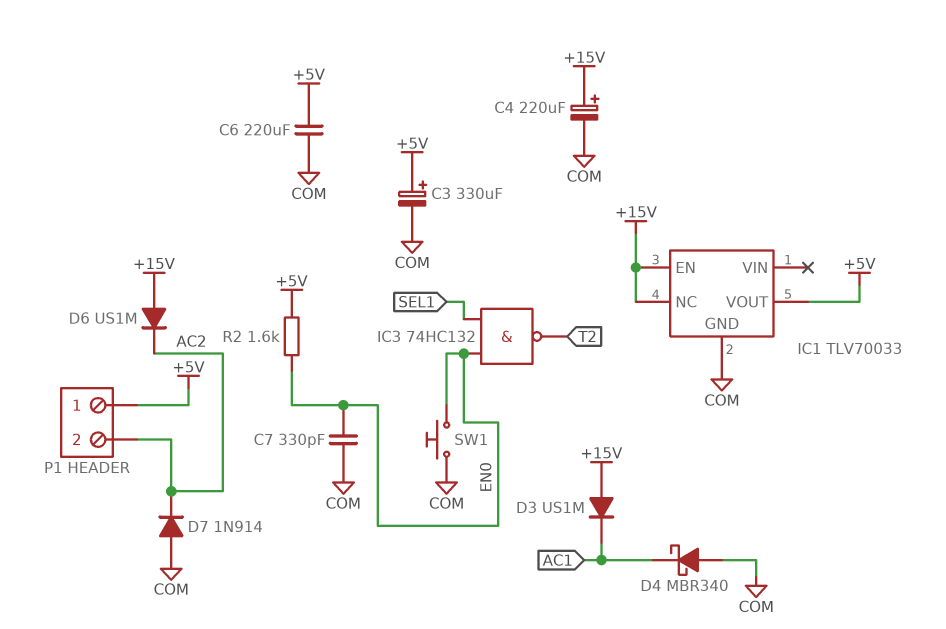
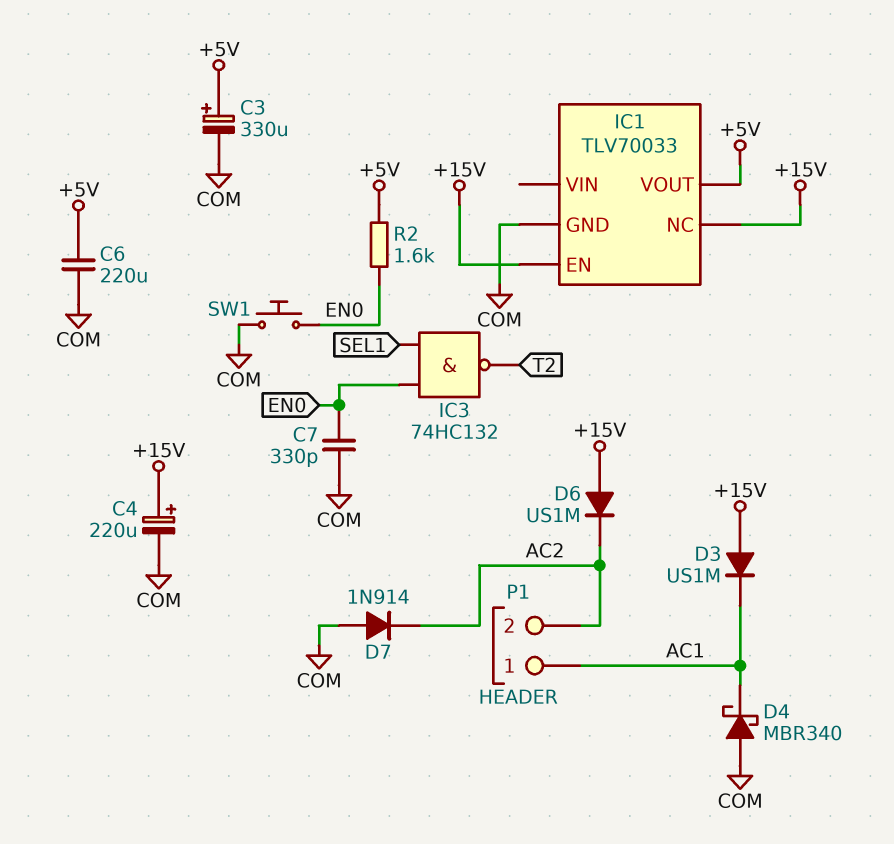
P1 pin 1: +5V -> AC1

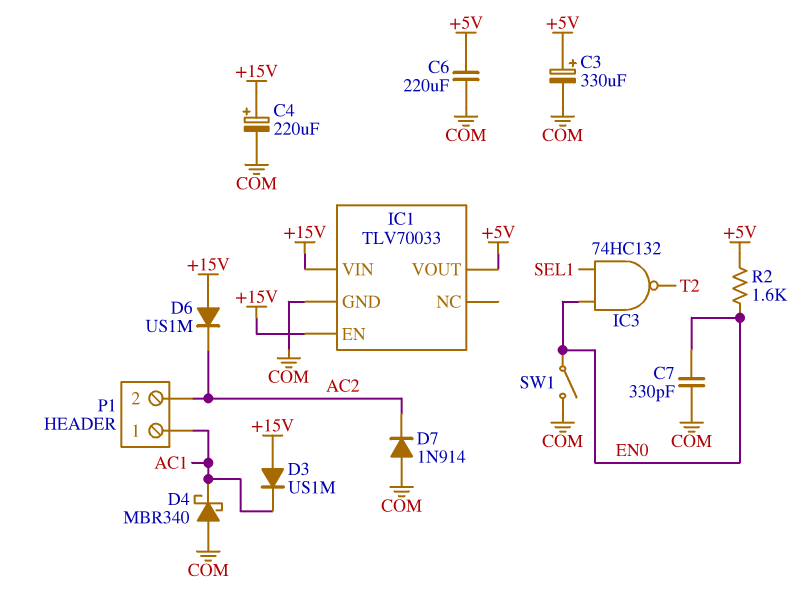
IC1 pin NC: +15V -> none
IC1 pin VIN: none -> +15V
SW1: button (COM, EN0) -> switch (COM, EN0)

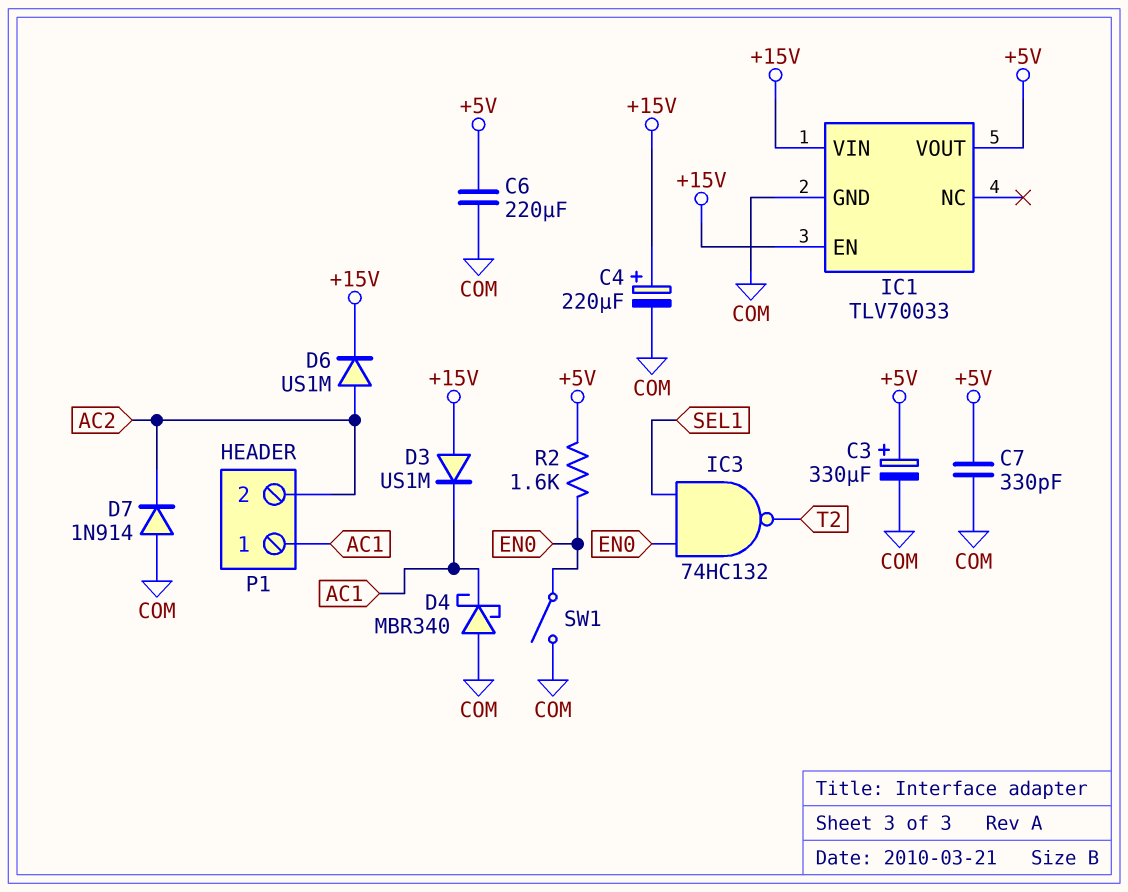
C7: 330pF (COM, EN0) -> 330pF (+5V, COM)
D6: diode US1M (A +15V, K AC2) -> diode US1M (A AC2, K +15V)

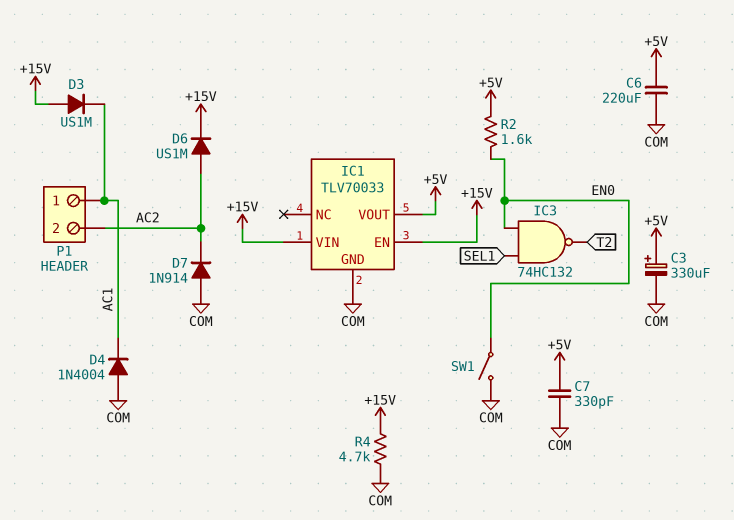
C4: 220uF (plus +15V, minus COM) -> none
D4: schottky MBR340 (A COM, K AC1) -> diode 1N4004 (A COM, K AC1)
R4: none -> 4.7k (+15V, COM)

